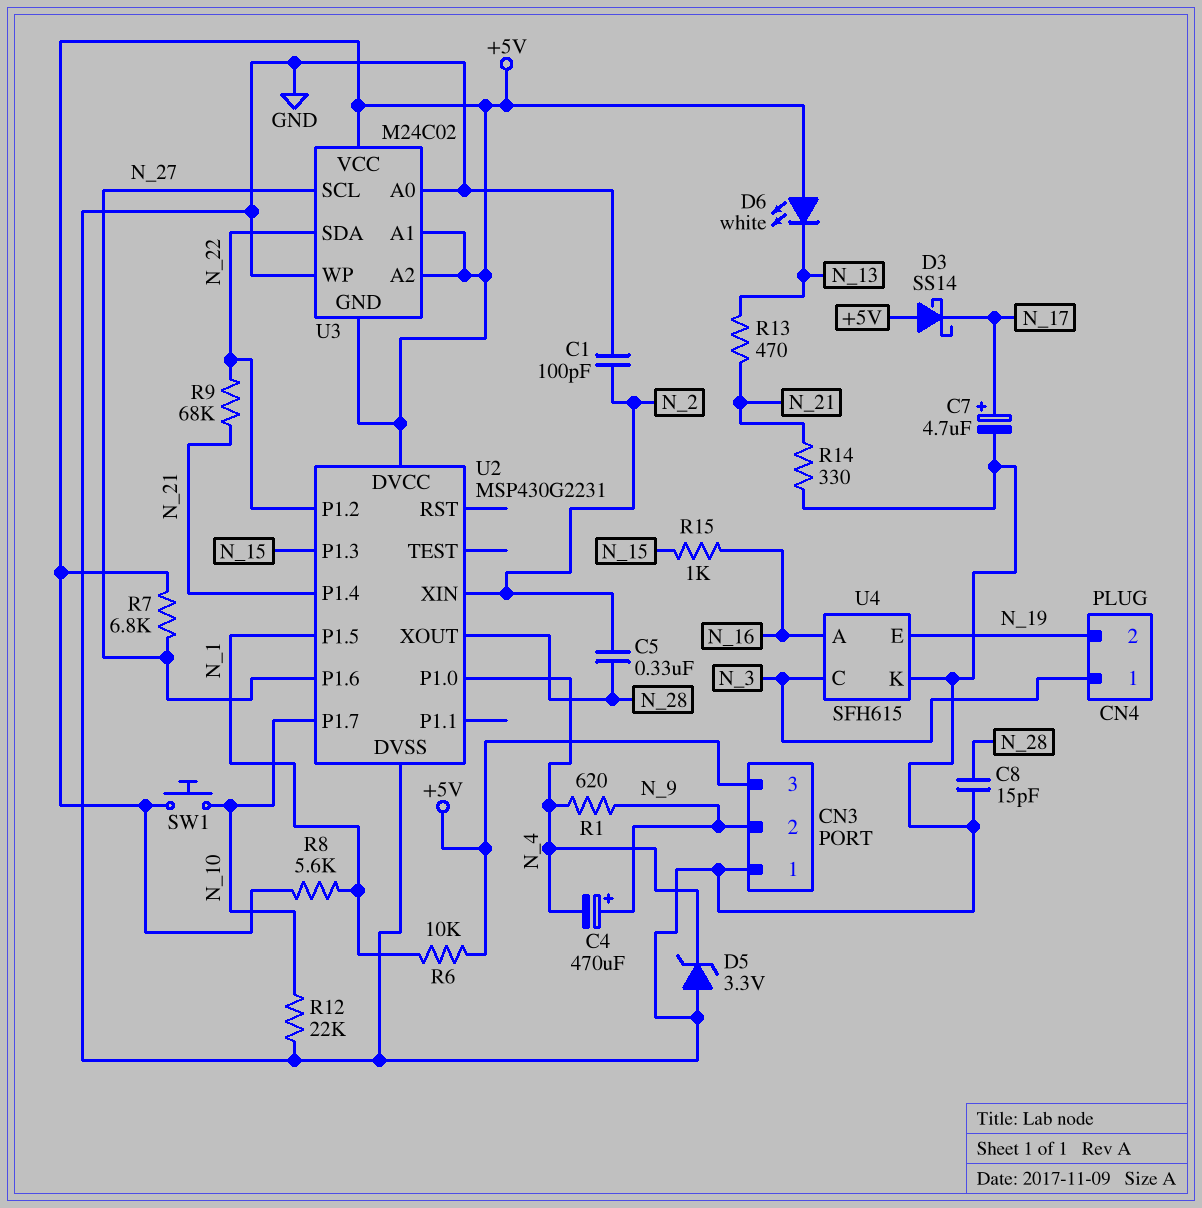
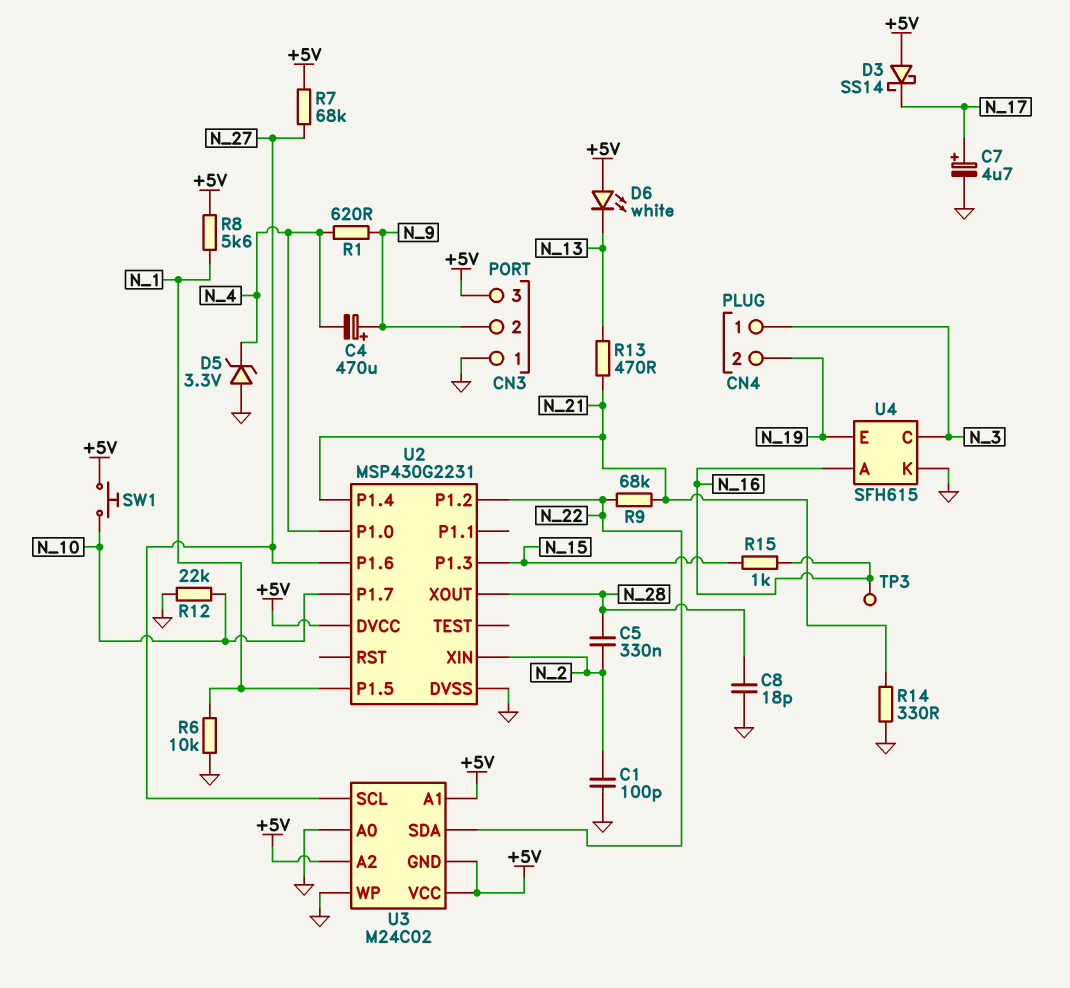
C8: 15pF (GND, N_28) -> 18pF (GND, N_28)
R6: 10k (+5V, N_1) -> 10k (GND, N_1)
R7: 6.8k (+5V, N_27) -> 68k (+5V, N_27)
TP3: none -> test point (N_16)

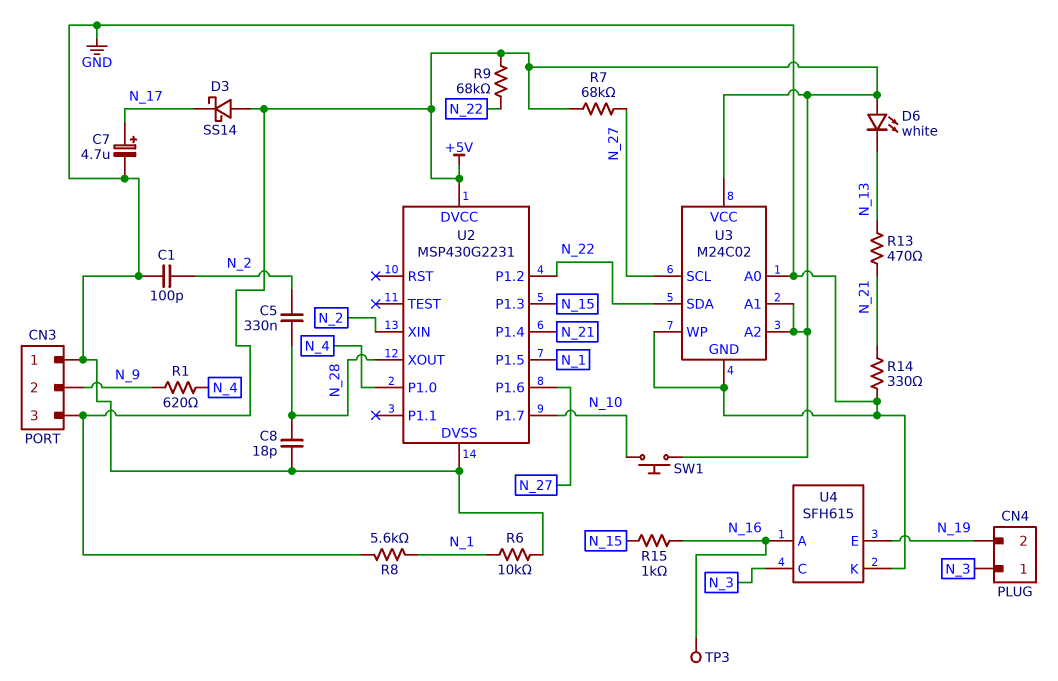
C4: 470uF (plus N_9, minus N_4) -> none
D5: zener 3.3V (A GND, K N_4) -> none
R9: 68k (N_21, N_22) -> 68k (+5V, N_22)
R12: 22k (GND, N_10) -> none
U3 pin GND: +5V -> GND

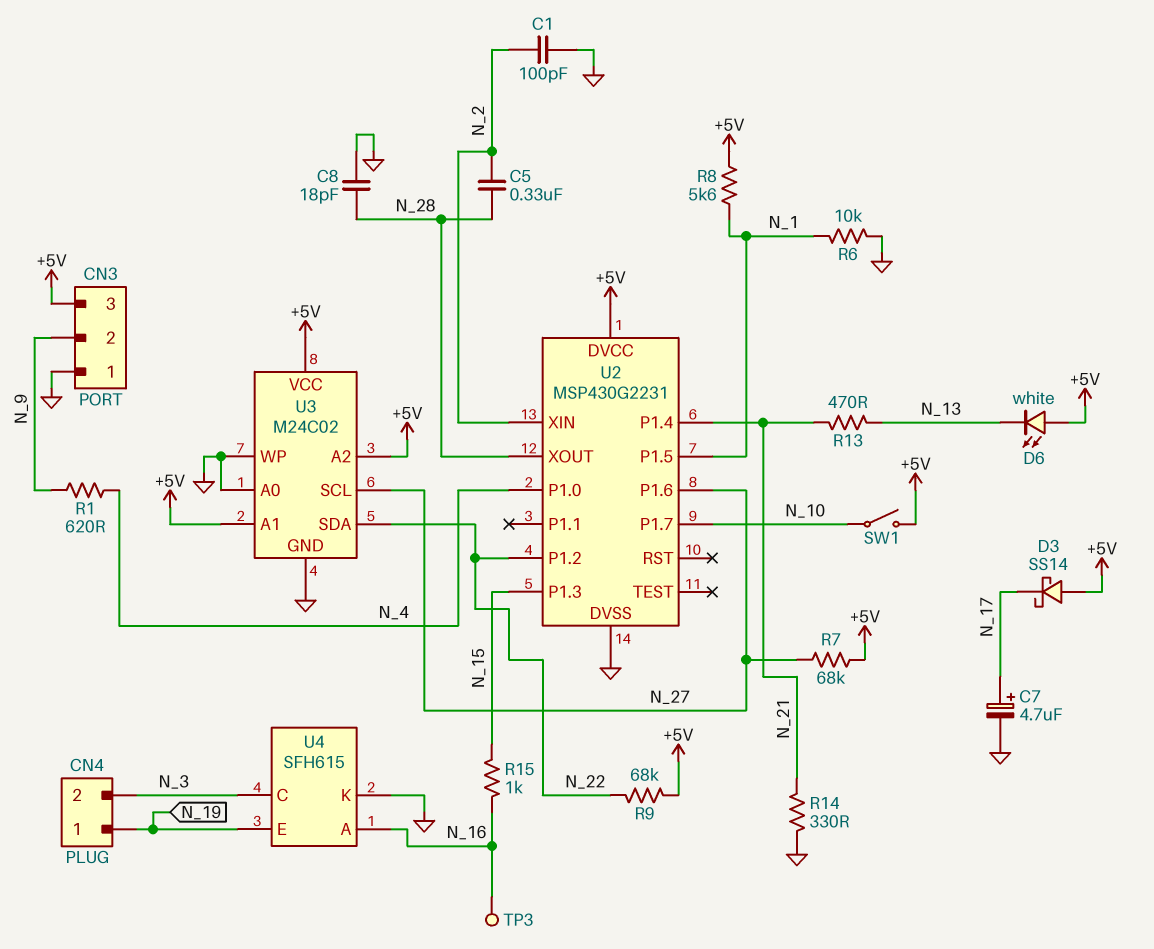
CN4 pin 1: N_3 -> N_19
CN4 pin 2: N_19 -> N_3
SW1: button (+5V, N_10) -> switch (+5V, N_10)

